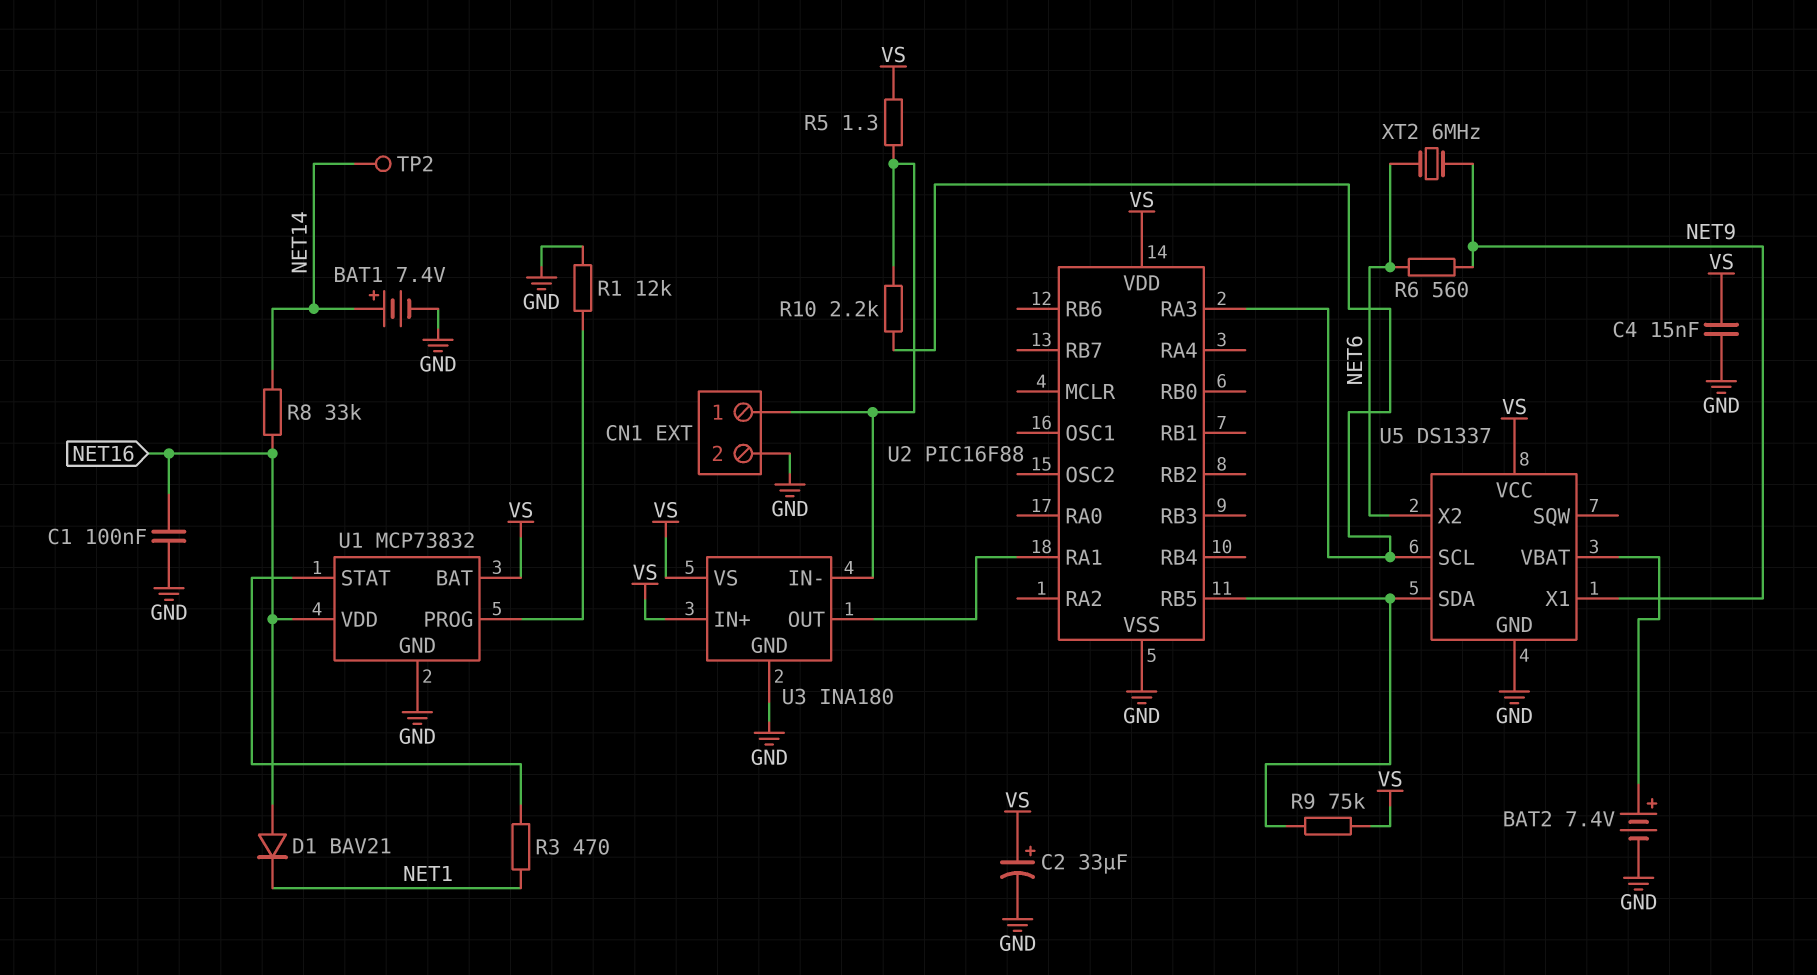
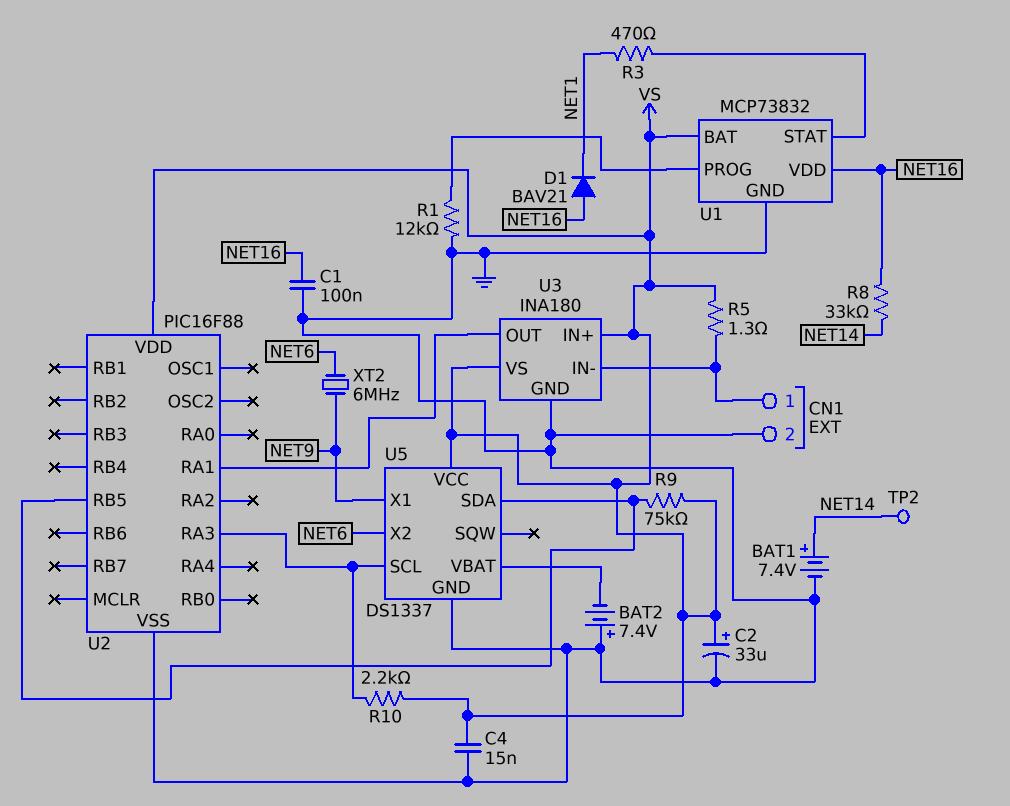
BAT2: 7.4V (plus U5/VBAT, minus GND) -> 7.4V (plus GND, minus U5/VBAT)
R6: 560 (NET6, NET9) -> none
R10: 2.2k (CN1/1, U2/RA3) -> 2.2k (U2/RA3, VS)

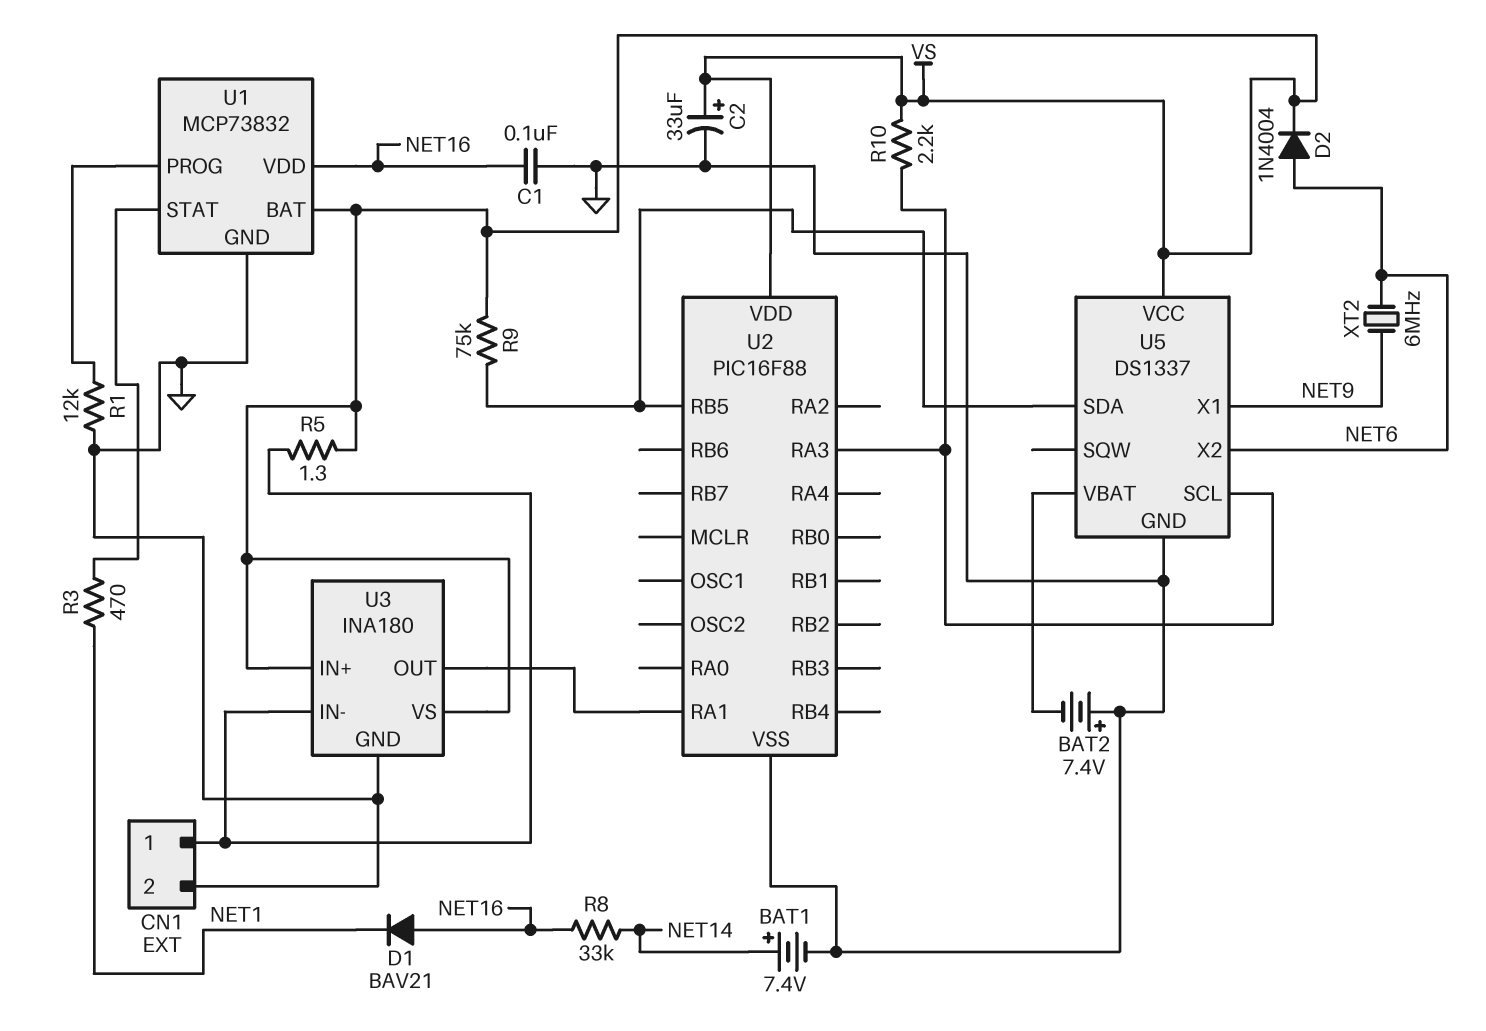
C4: 15nF (GND, VS) -> none
D2: none -> diode 1N4004 (A NET6, K VS)
TP2: test point (NET14) -> none

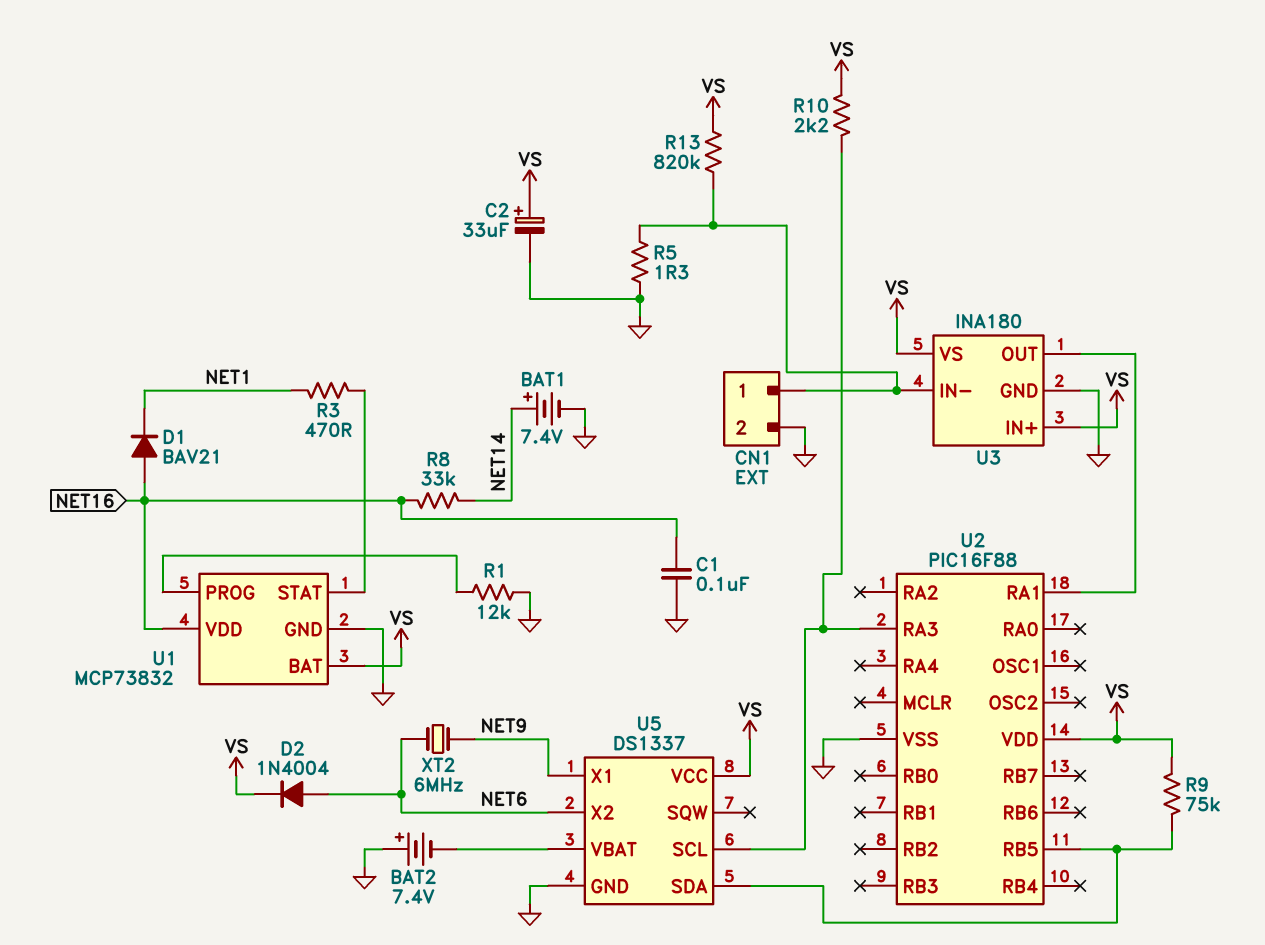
R5: 1.3 (CN1/1, VS) -> 1.3 (CN1/1, GND)
R13: none -> 820k (CN1/1, VS)

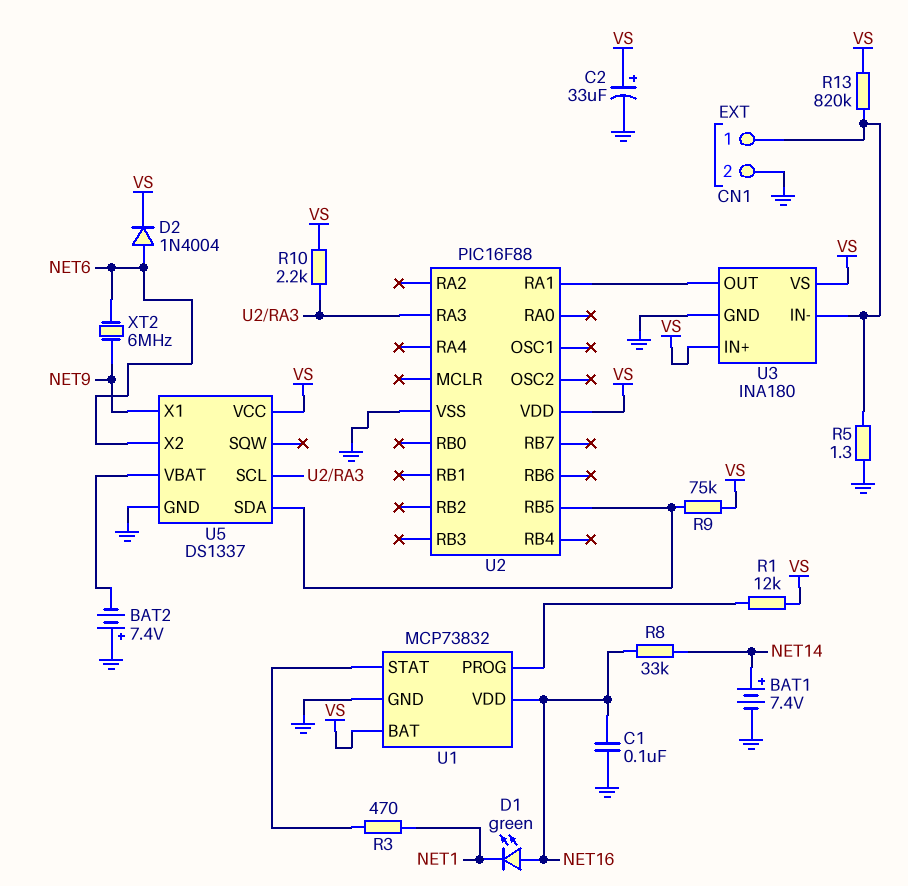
D1: diode BAV21 (A NET16, K NET1) -> LED green (A NET16, K NET1)
R1: 12k (GND, U1/PROG) -> 12k (U1/PROG, VS)

